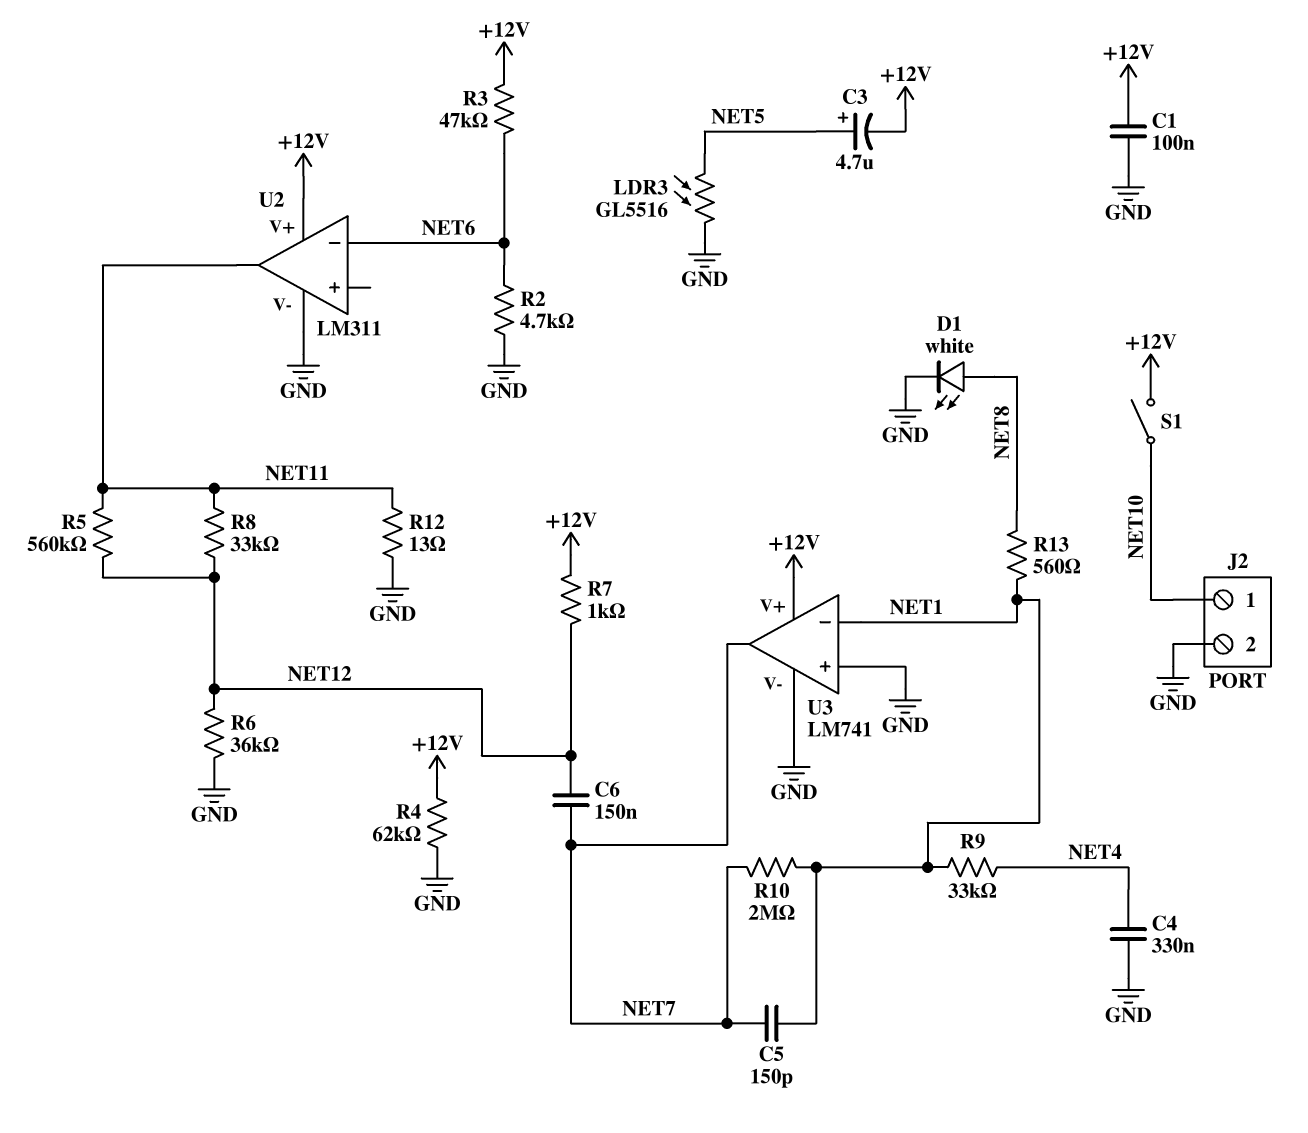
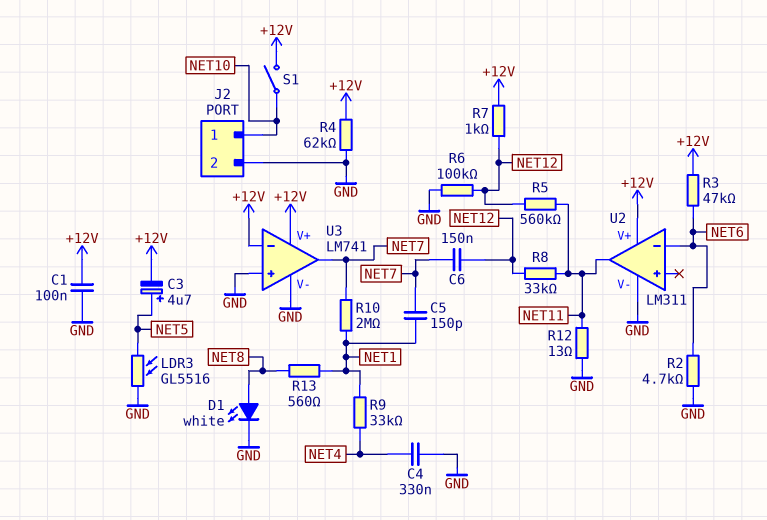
R6: 36k (GND, NET12) -> 100k (GND, NET12)
U3 pin in-: NET1 -> +12V

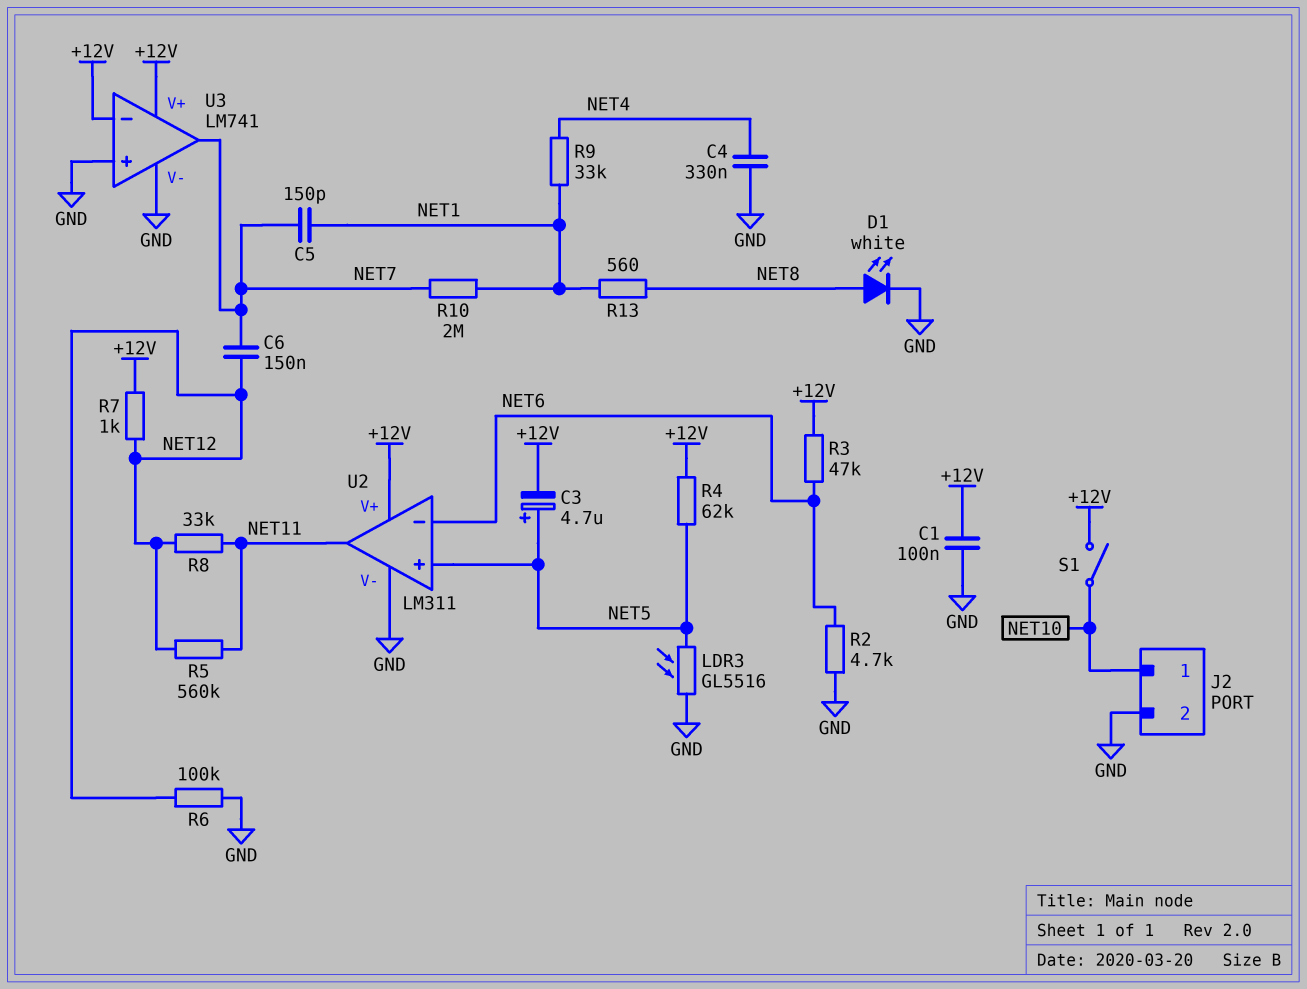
R4: 62k (+12V, GND) -> 62k (+12V, NET5)
R12: 13 (GND, NET11) -> none
U2 pin in+: none -> NET5

